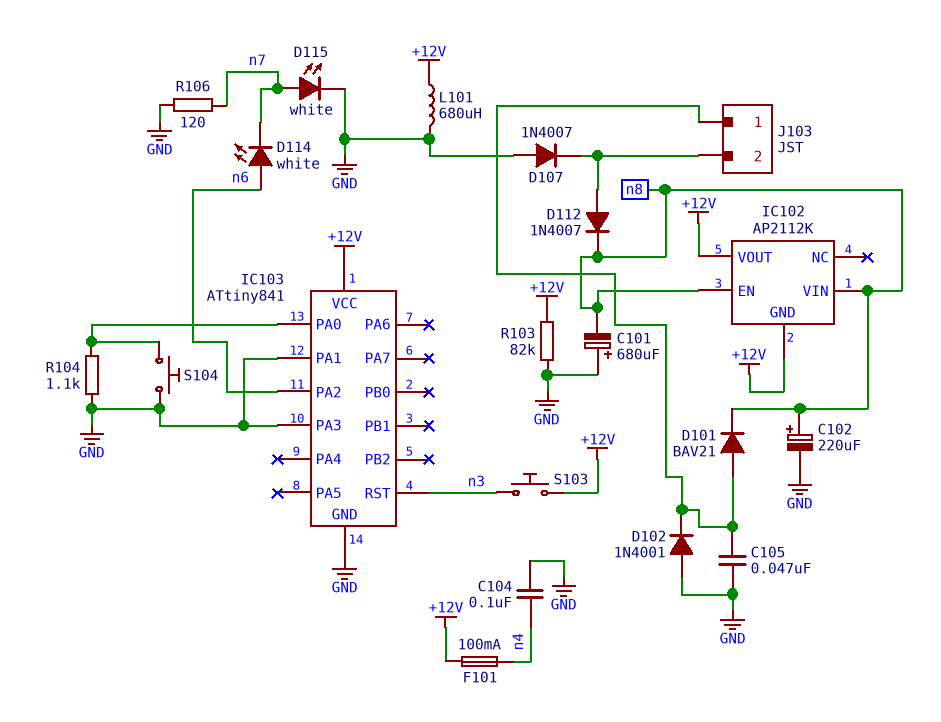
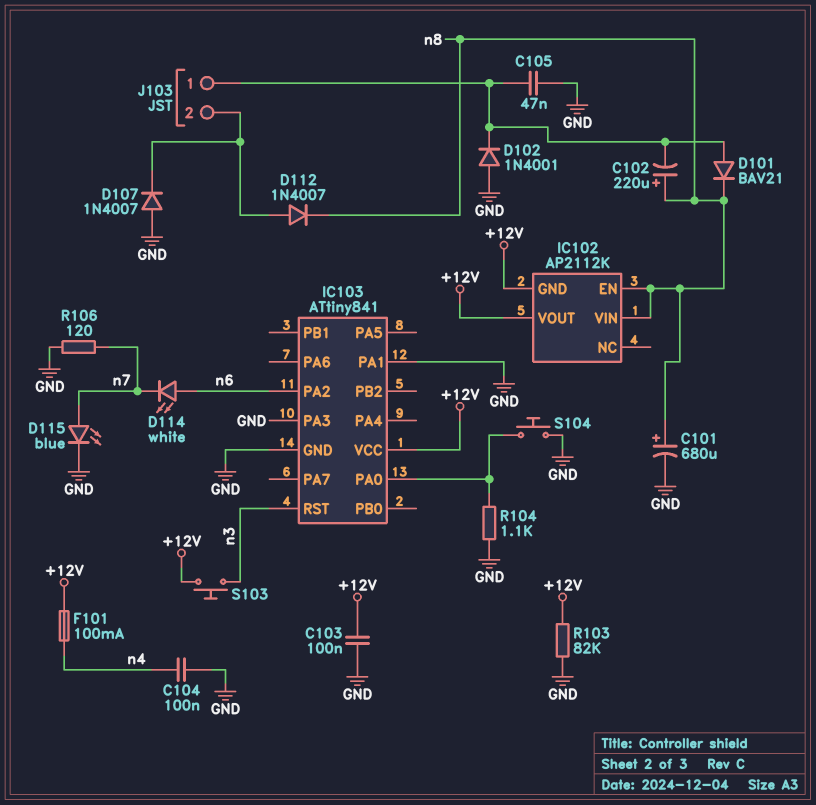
C101: 680uF (plus GND, minus n8) -> 680uF (plus n8, minus GND)
C102: 220uF (plus n8, minus GND) -> 220uF (plus n8, minus J103/1)
C103: none -> 100nF (+12V, GND)
D115: LED white (A n7, K GND) -> LED blue (A n7, K GND)
L101: 680uH (+12V, GND) -> none

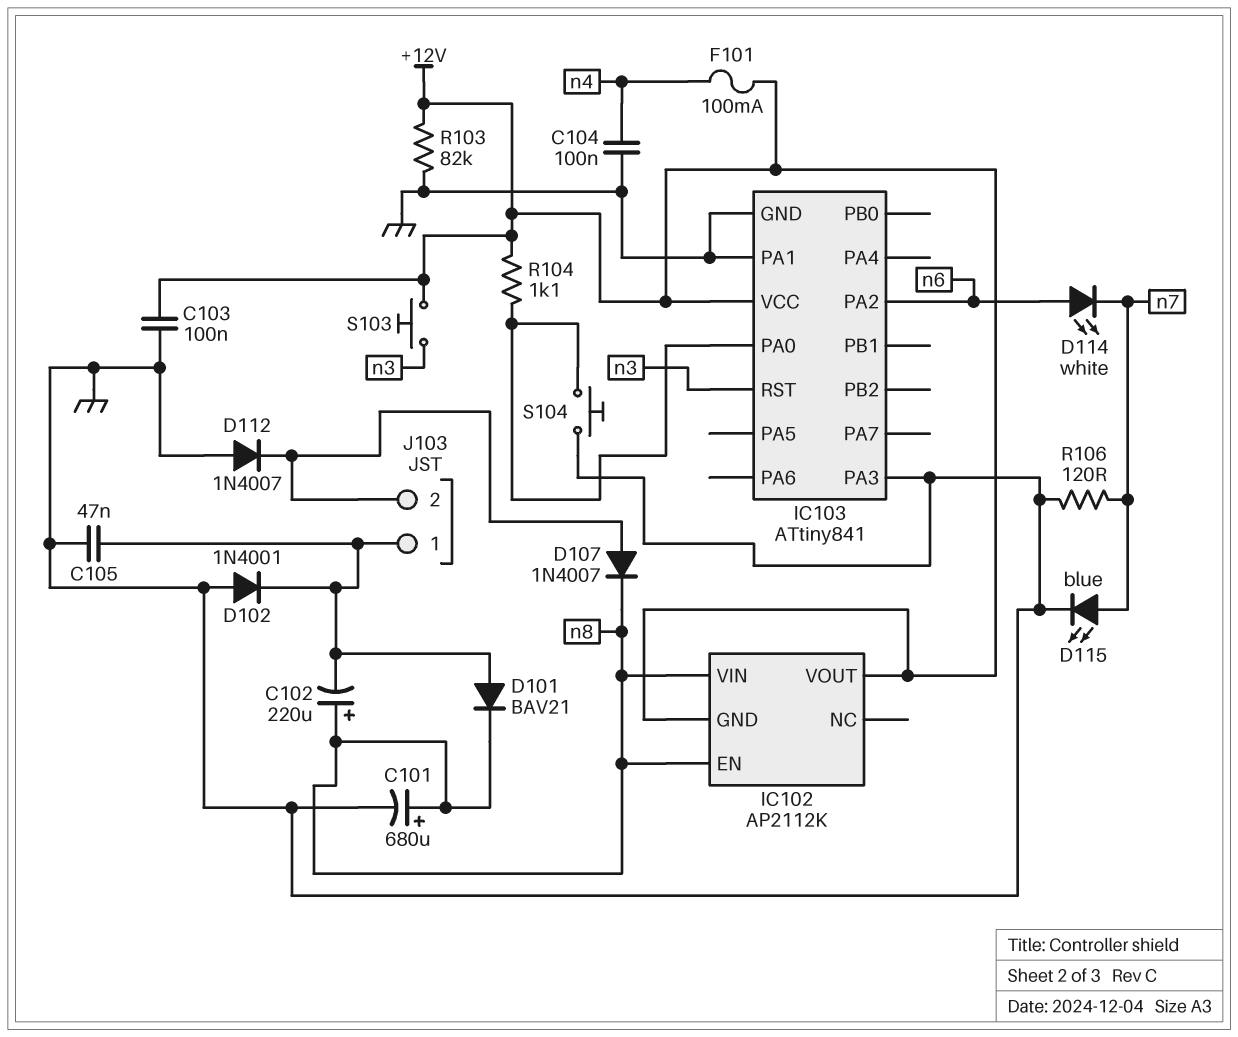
D107: diode 1N4007 (A GND, K J103/2) -> diode 1N4007 (A J103/2, K n8)
D112: diode 1N4007 (A J103/2, K n8) -> diode 1N4007 (A GND, K J103/2)
R104: 1.1k (GND, IC103/PA0) -> 1.1k (+12V, IC103/PA0)

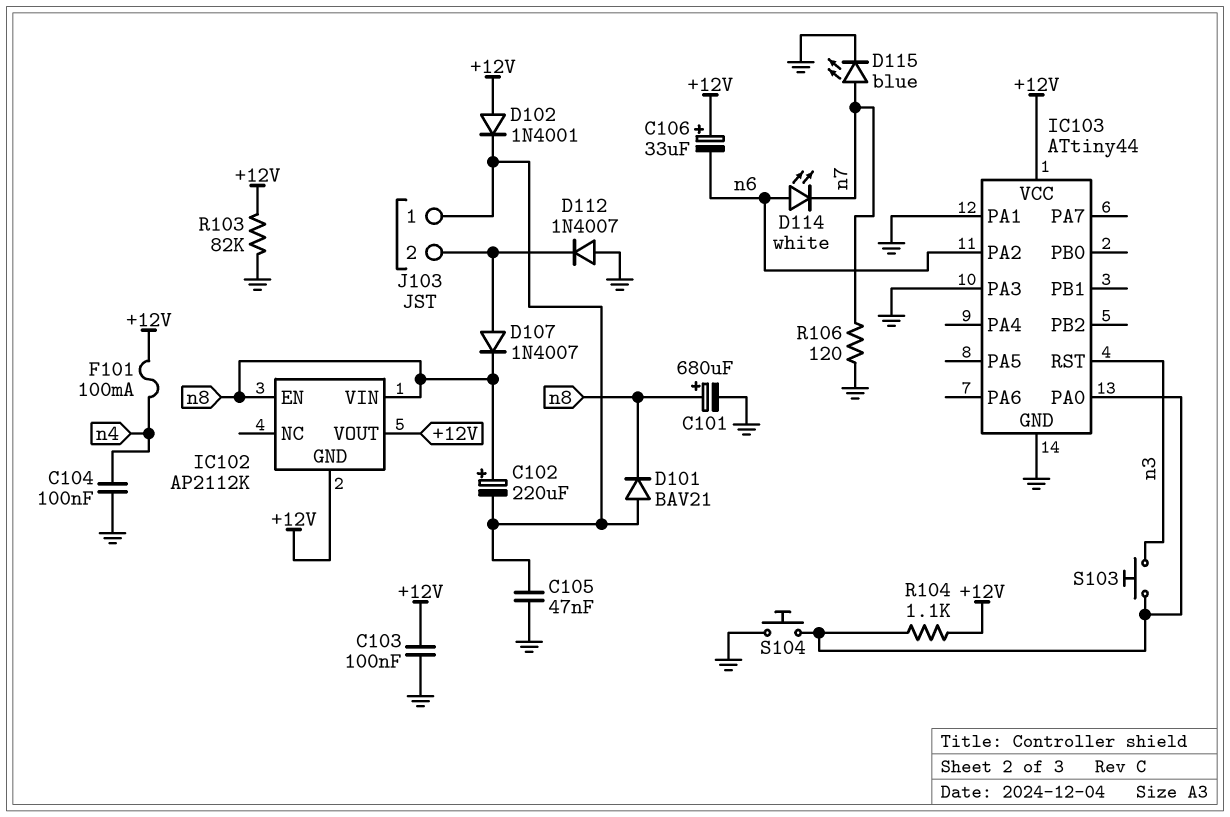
C106: none -> 33uF (plus +12V, minus n6)
D102: diode 1N4001 (A GND, K J103/1) -> diode 1N4001 (A +12V, K J103/1)
IC103: ATtiny841 -> ATtiny44
S103: button (+12V, n3) -> button (IC103/PA0, n3)

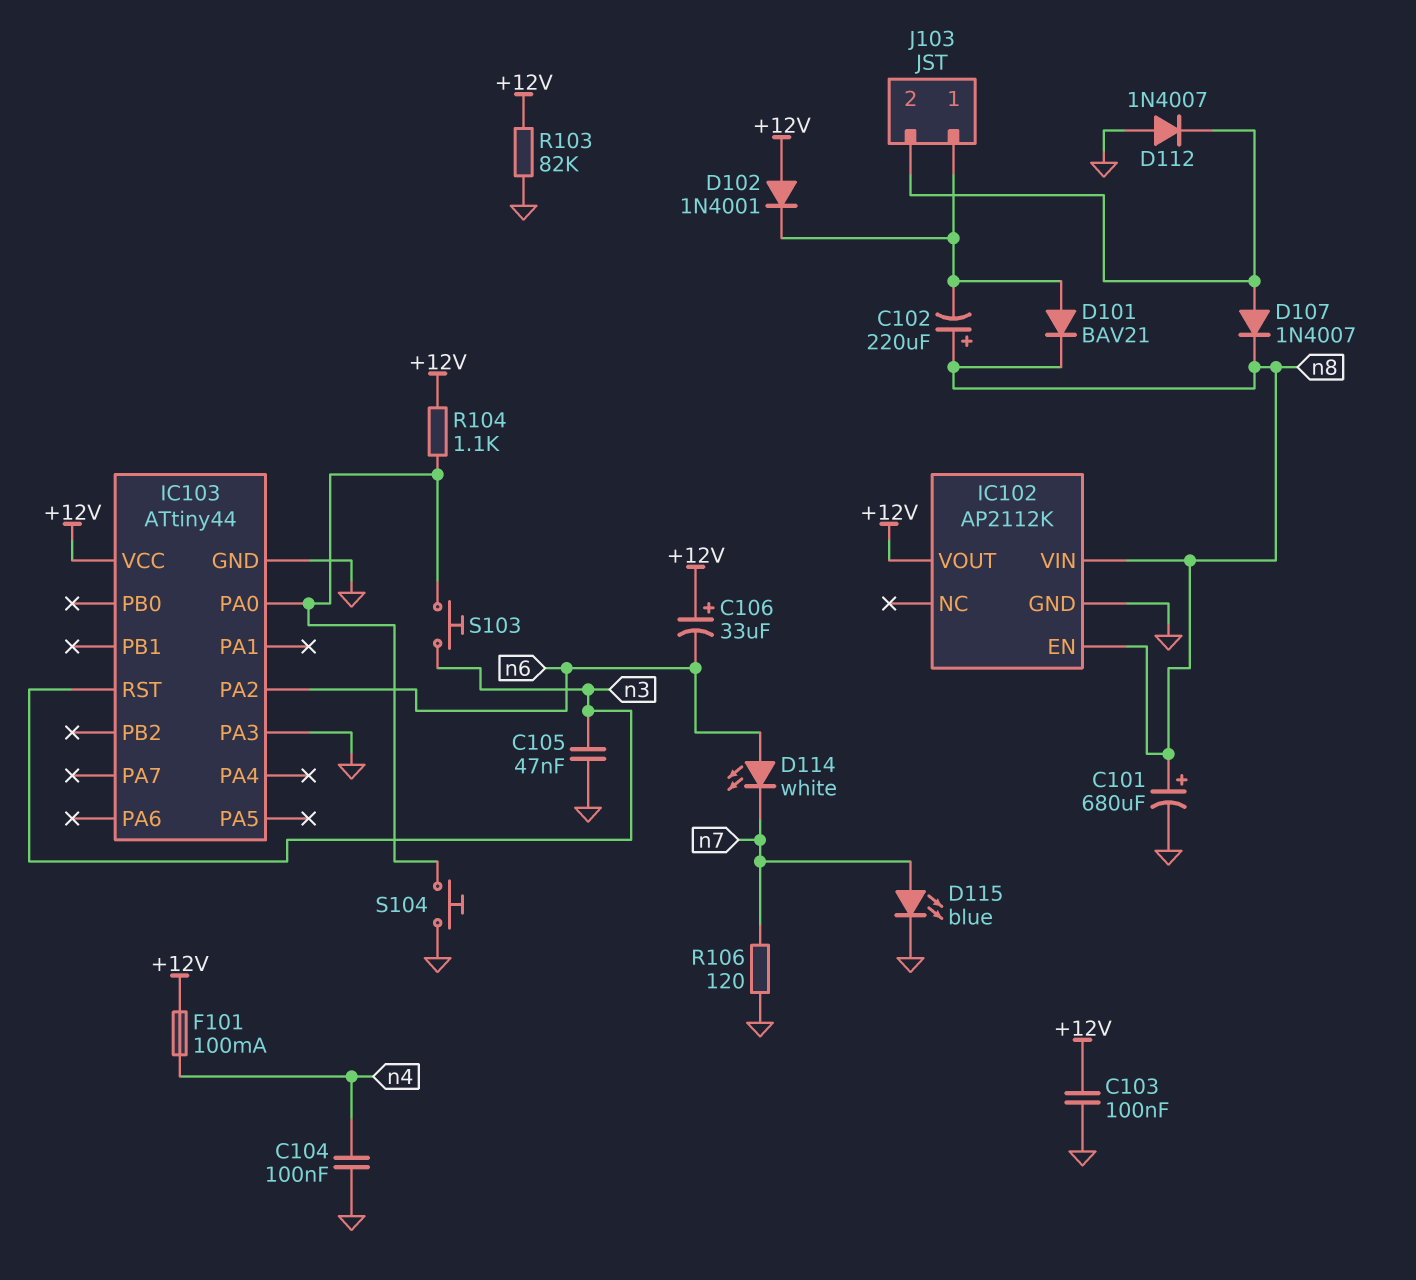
C105: 47nF (GND, J103/1) -> 47nF (GND, n3)
IC102 pin GND: +12V -> GND
IC103 pin PA1: GND -> none

